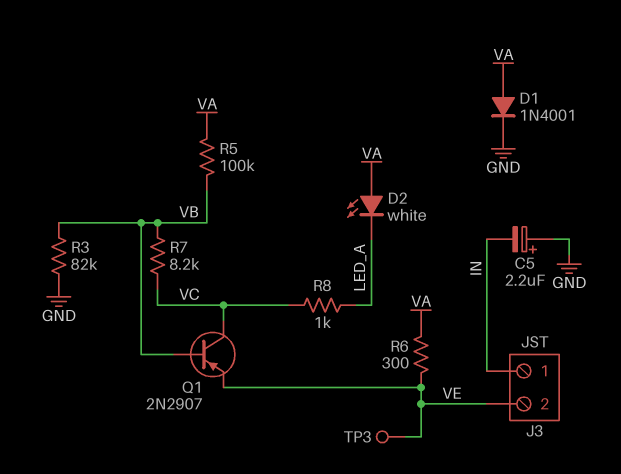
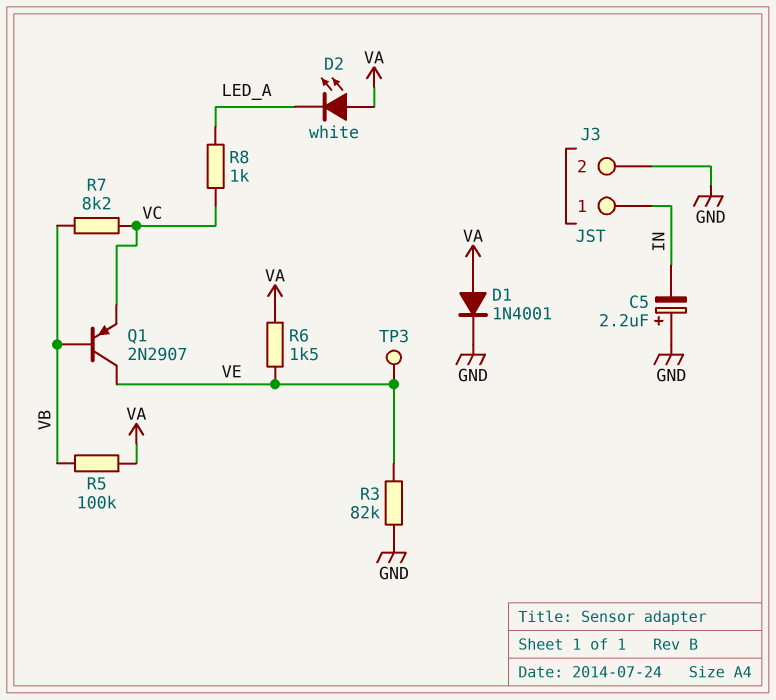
J3 pin 2: VE -> GND
Q1: PNP 2N2907 (B VB, C VC, E VE) -> PNP 2N2907 (B VB, C VE, E VC)
R3: 82k (GND, VB) -> 82k (GND, VE)
R6: 300 (VA, VE) -> 1.5k (VA, VE)

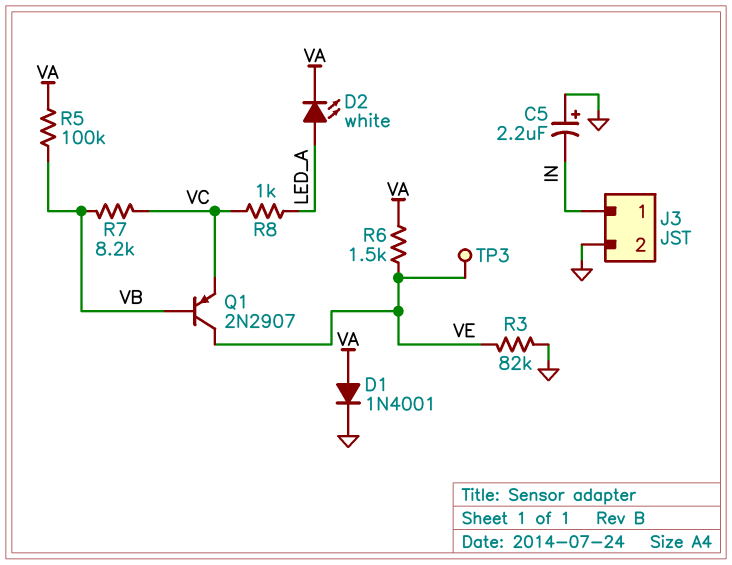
D2: LED white (A VA, K LED_A) -> LED white (A LED_A, K VA)

